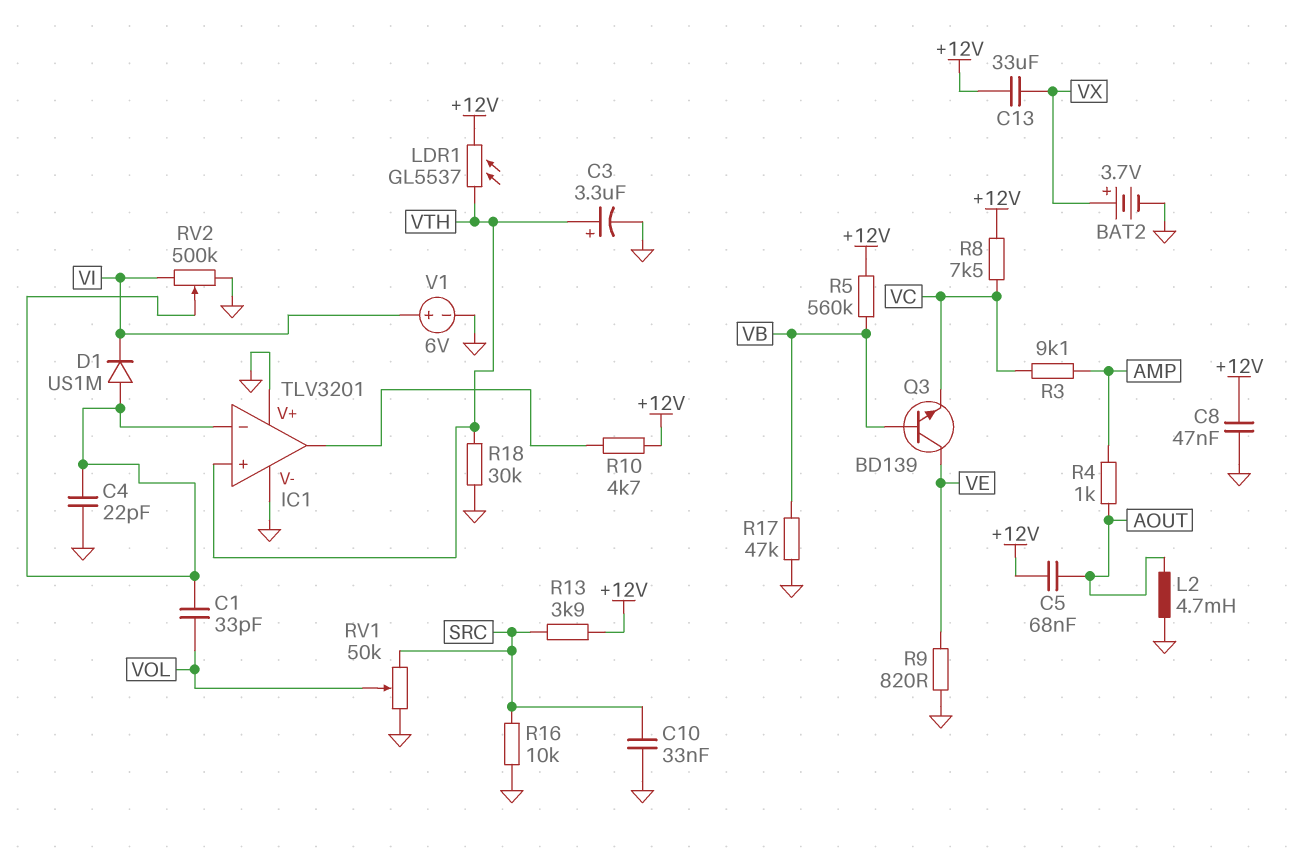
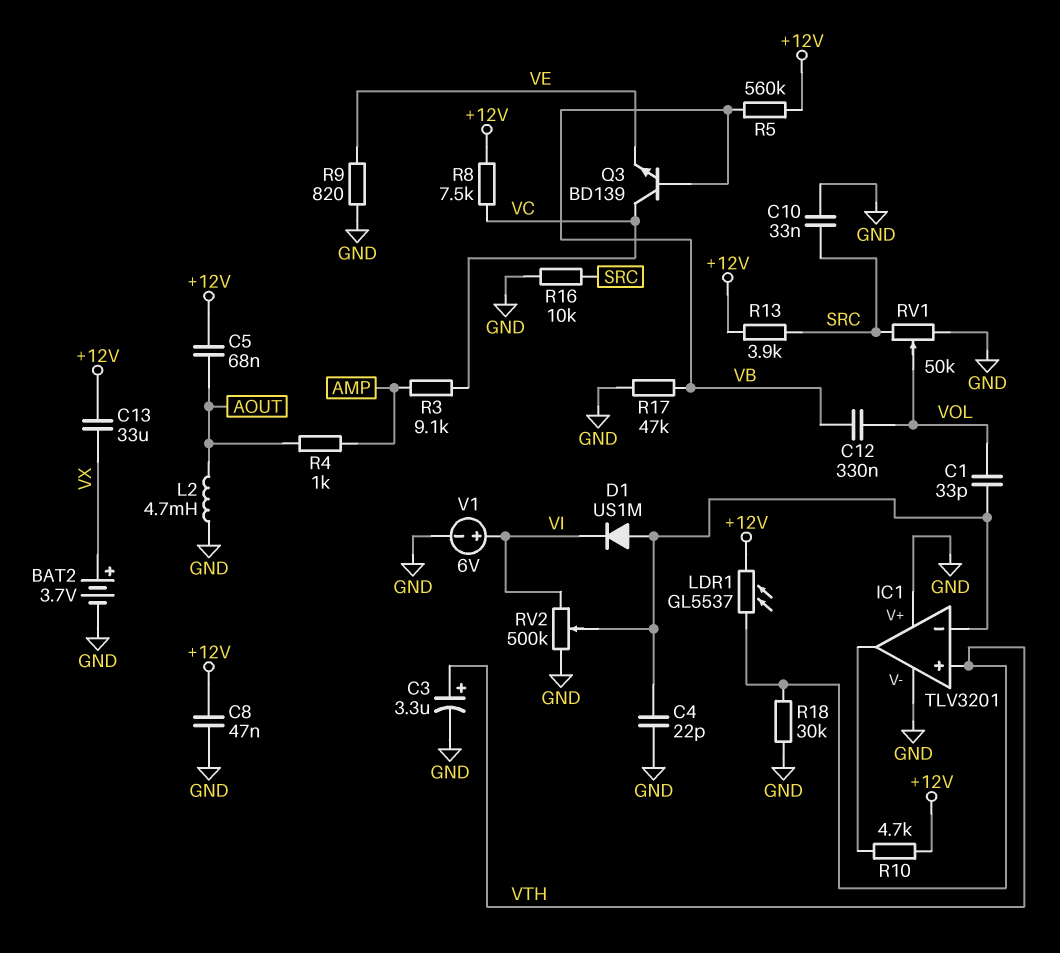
C12: none -> 330nF (VB, VOL)
Q3: NPN BD139 (B VB, C VE, E VC) -> NPN BD139 (B VB, C VC, E VE)

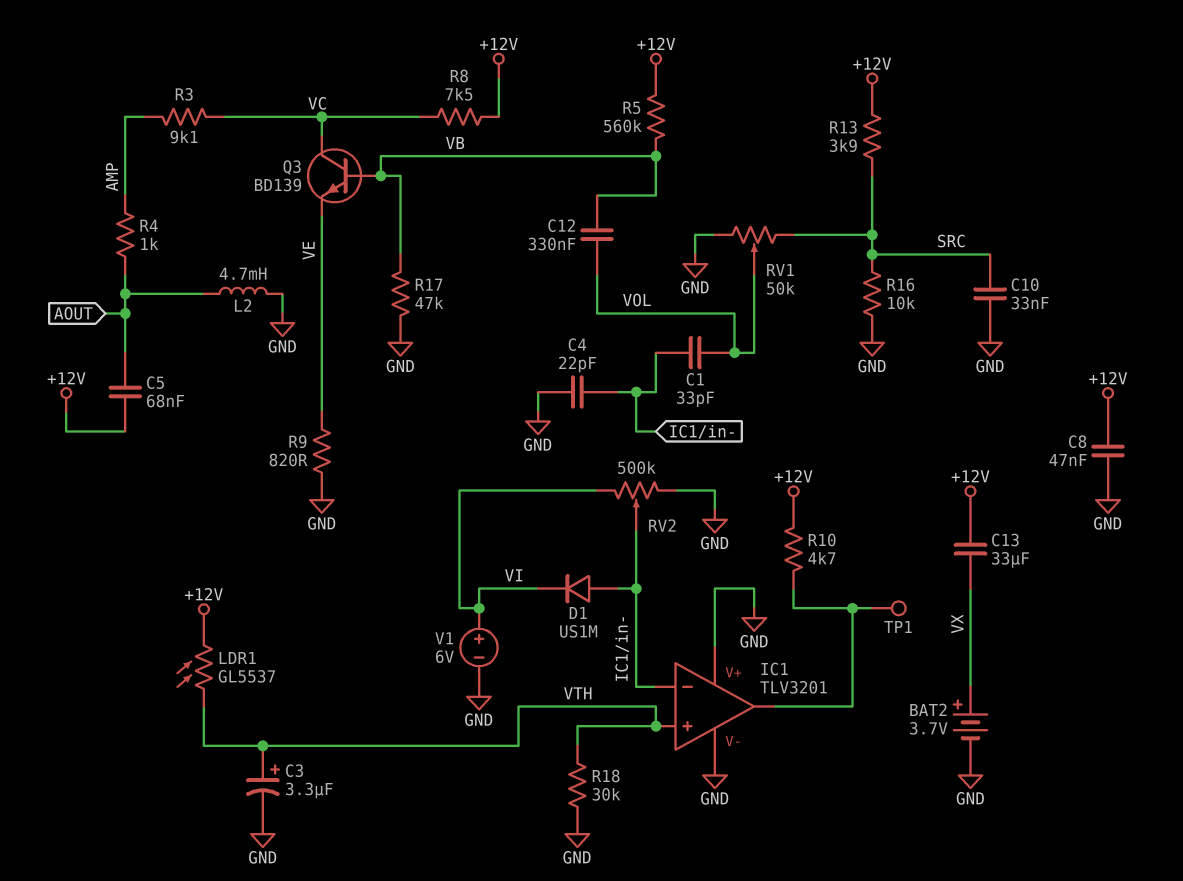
TP1: none -> test point (IC1/out)

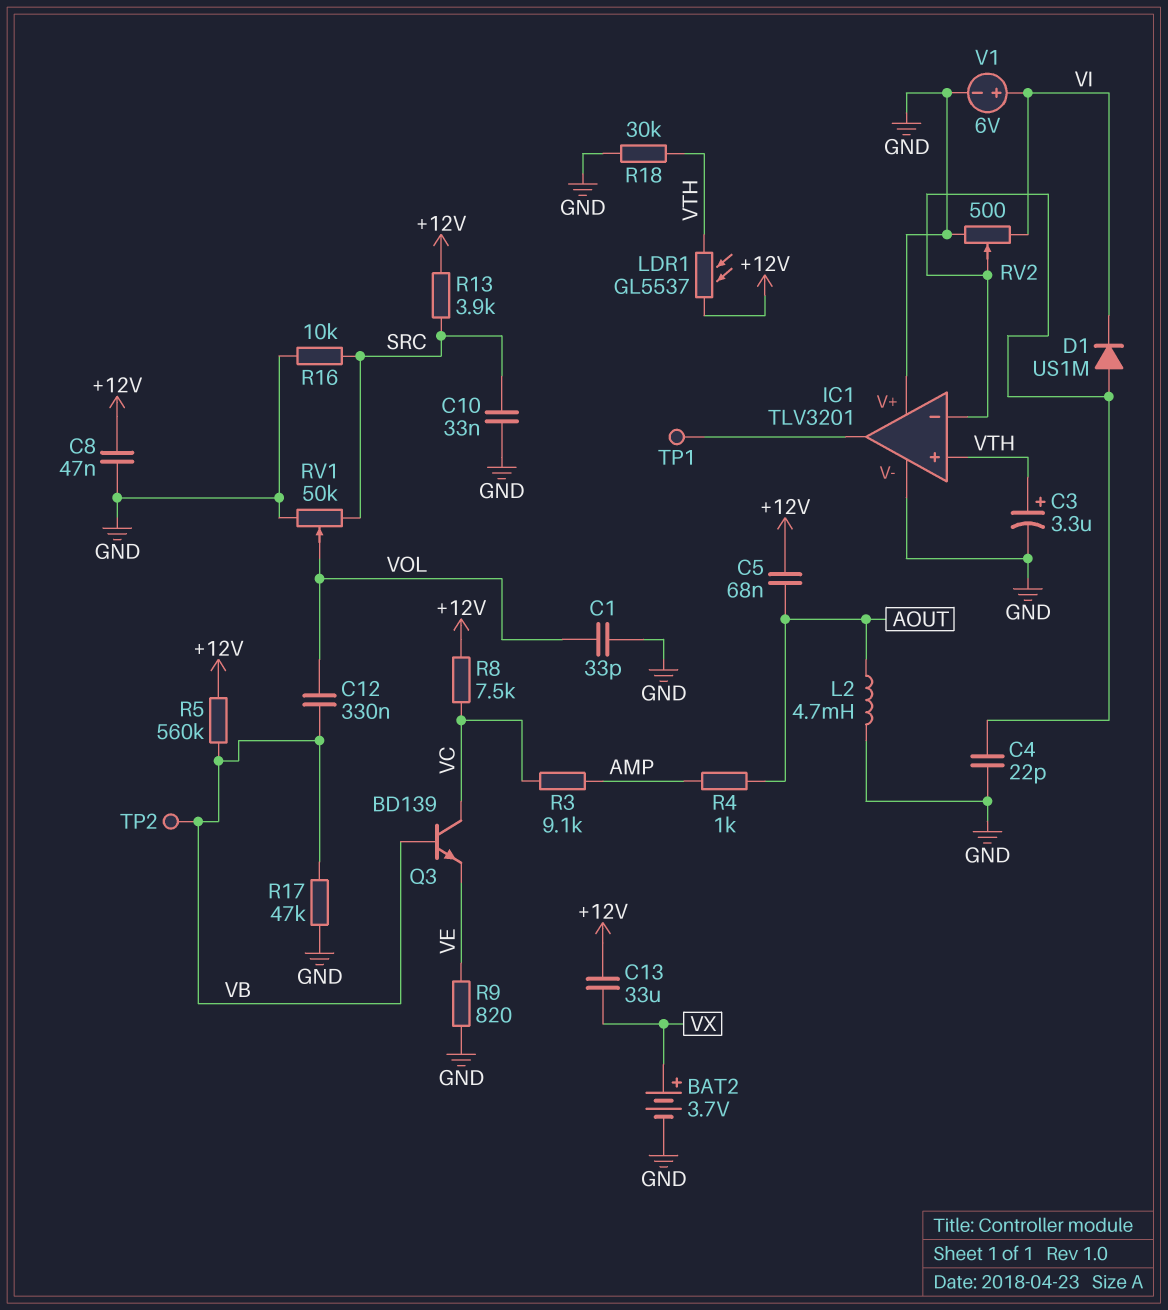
C1: 33pF (IC1/in-, VOL) -> 33pF (GND, VOL)
R10: 4.7k (+12V, IC1/out) -> none
RV2: 500k (GND, VI, wiper IC1/in-) -> 500 (GND, VI, wiper IC1/in-)
TP2: none -> test point (VB)

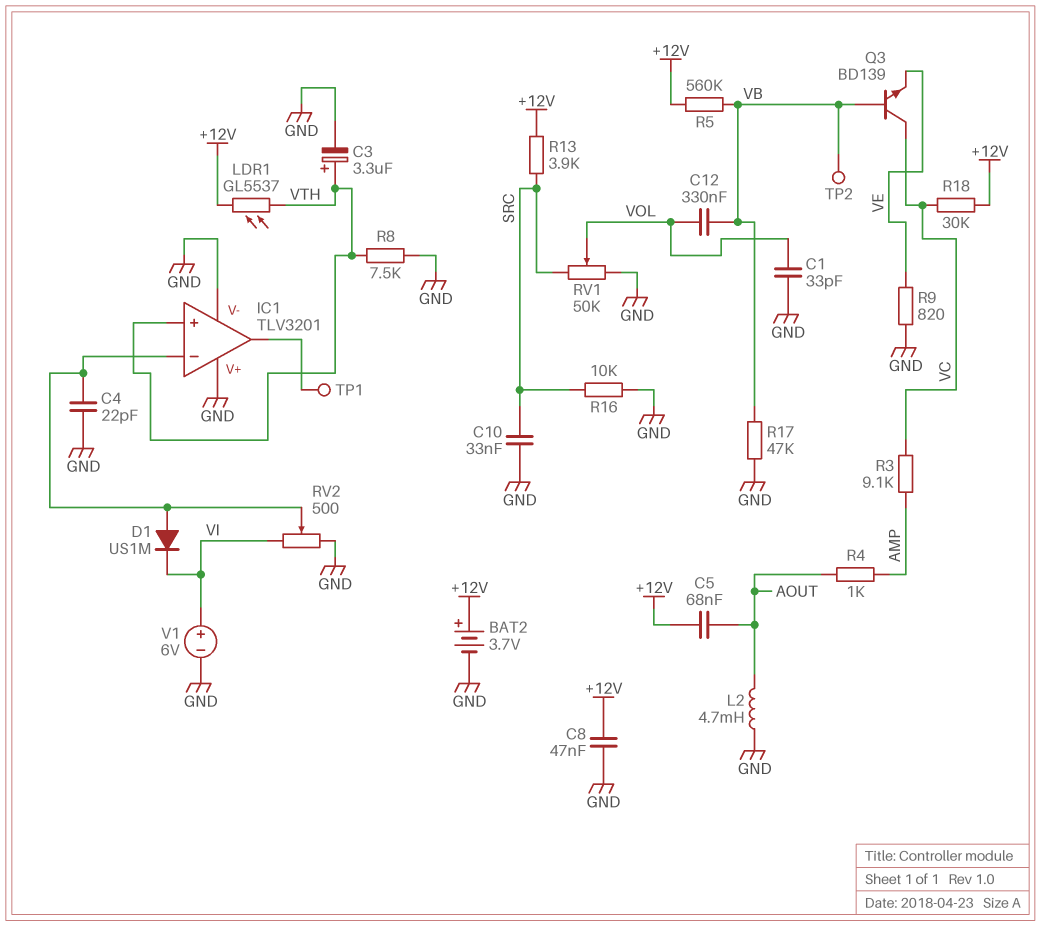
BAT2: 3.7V (plus VX, minus GND) -> 3.7V (plus +12V, minus GND)
C13: 33uF (+12V, VX) -> none
R8: 7.5k (+12V, VC) -> 7.5k (GND, VTH)
R18: 30k (GND, VTH) -> 30k (+12V, VC)

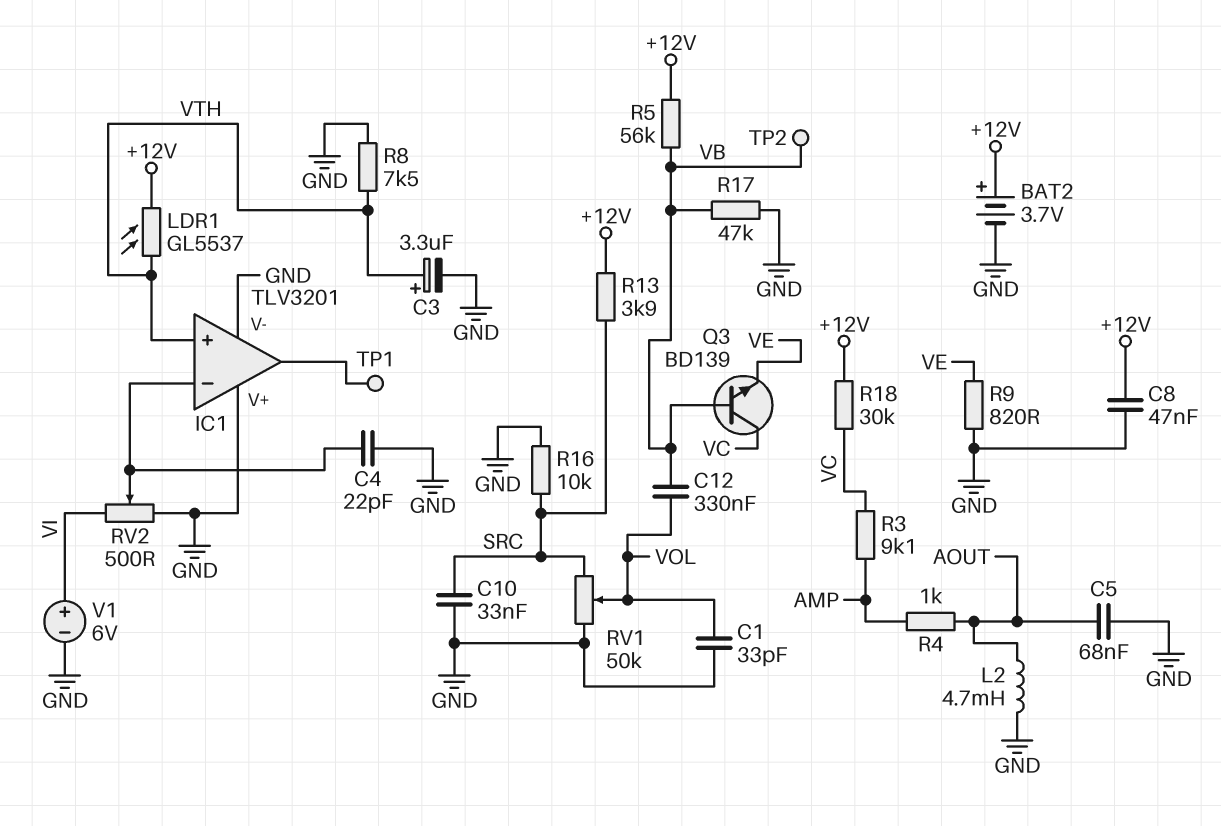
C5: 68nF (+12V, AOUT) -> 68nF (AOUT, GND)
D1: diode US1M (A IC1/in-, K VI) -> none
R5: 560k (+12V, VB) -> 56k (+12V, VB)

